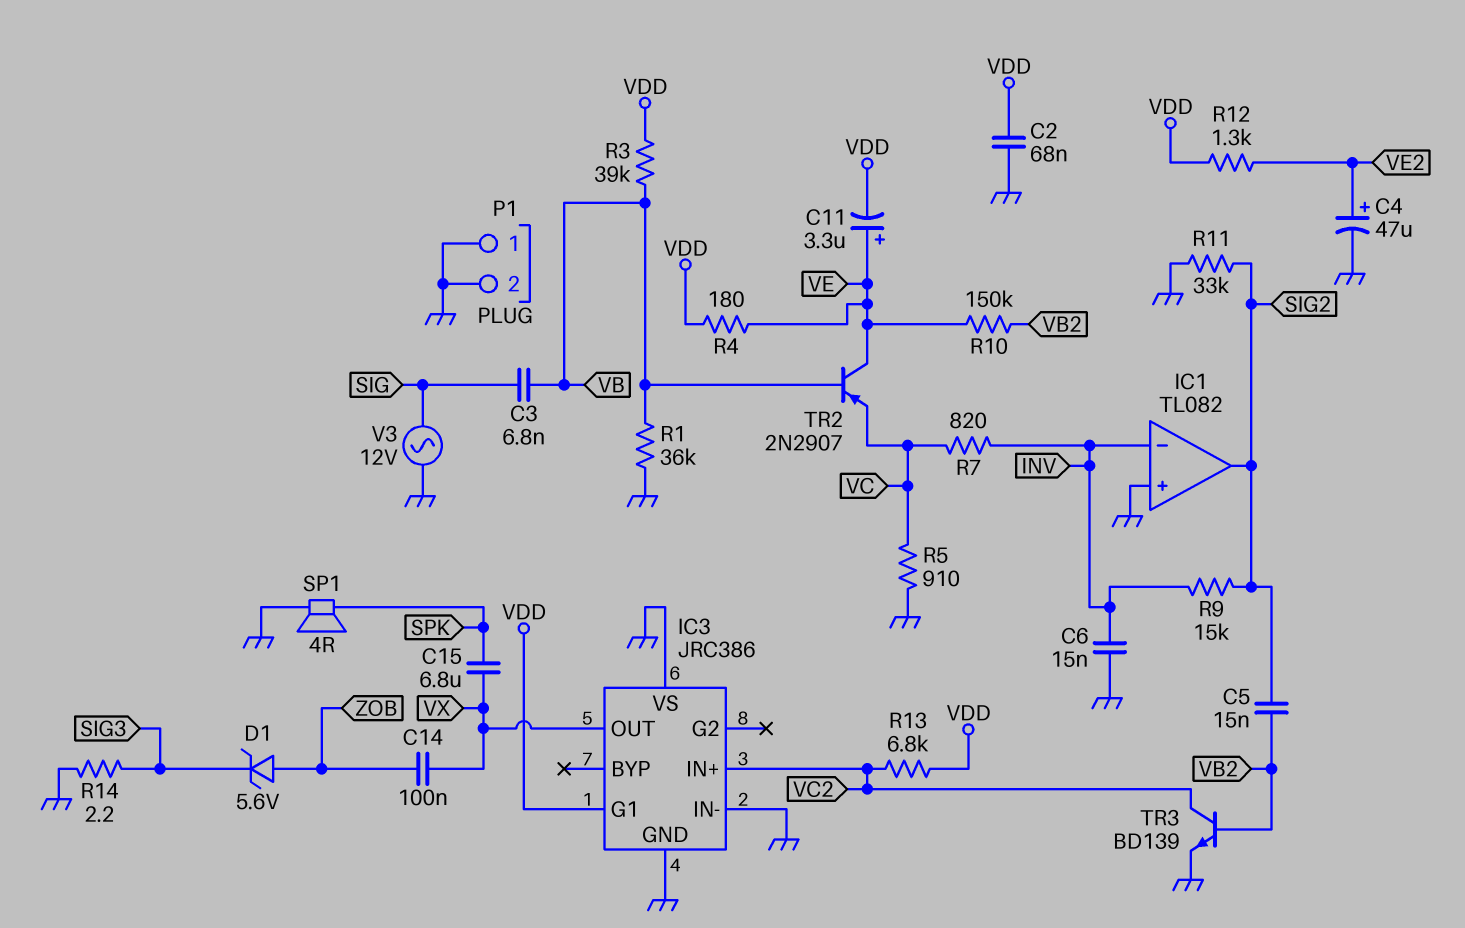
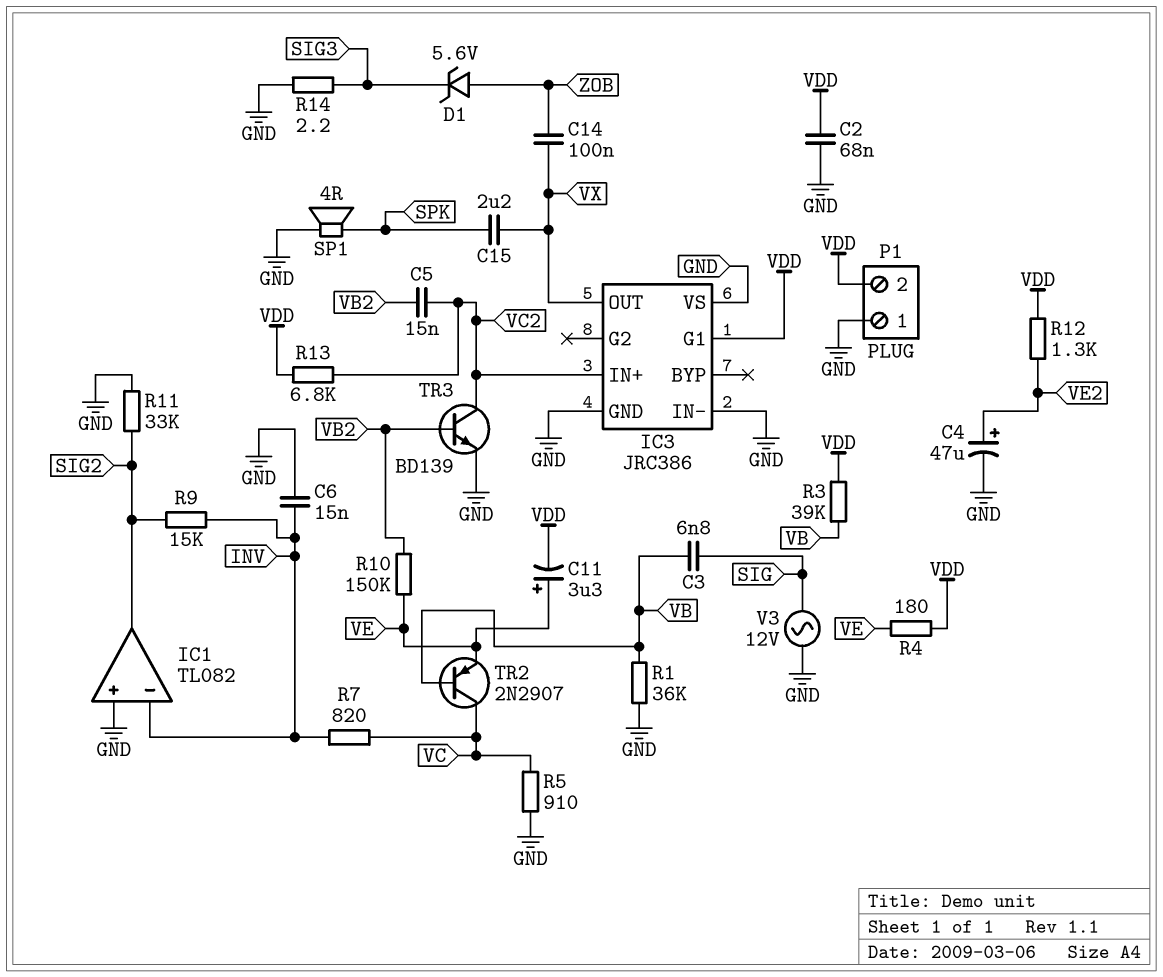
C5: 15nF (SIG2, VB2) -> 15nF (VB2, VC2)
C15: 6.8uF (SPK, VX) -> 2.2uF (SPK, VX)
P1 pin 2: GND -> VDD
TR2: PNP 2N2907 (B VB, C VE, E VC) -> PNP 2N2907 (B VB, C VC, E VE)

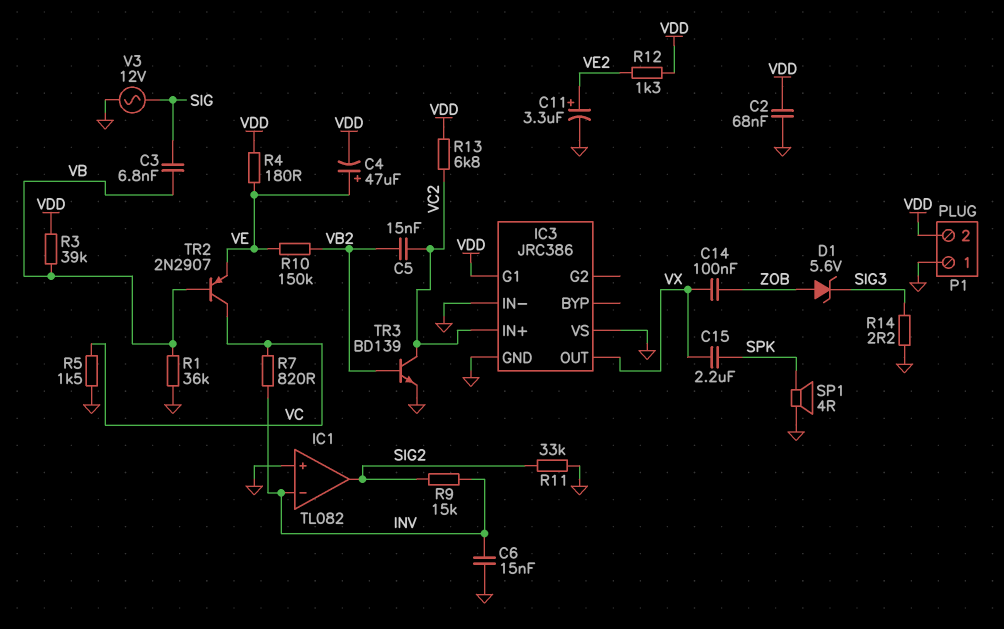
C4: 47uF (plus VE2, minus GND) -> 47uF (plus VE, minus VDD)
C11: 3.3uF (plus VE, minus VDD) -> 3.3uF (plus VE2, minus GND)
R5: 910 (GND, VC) -> 1.5k (GND, VC)

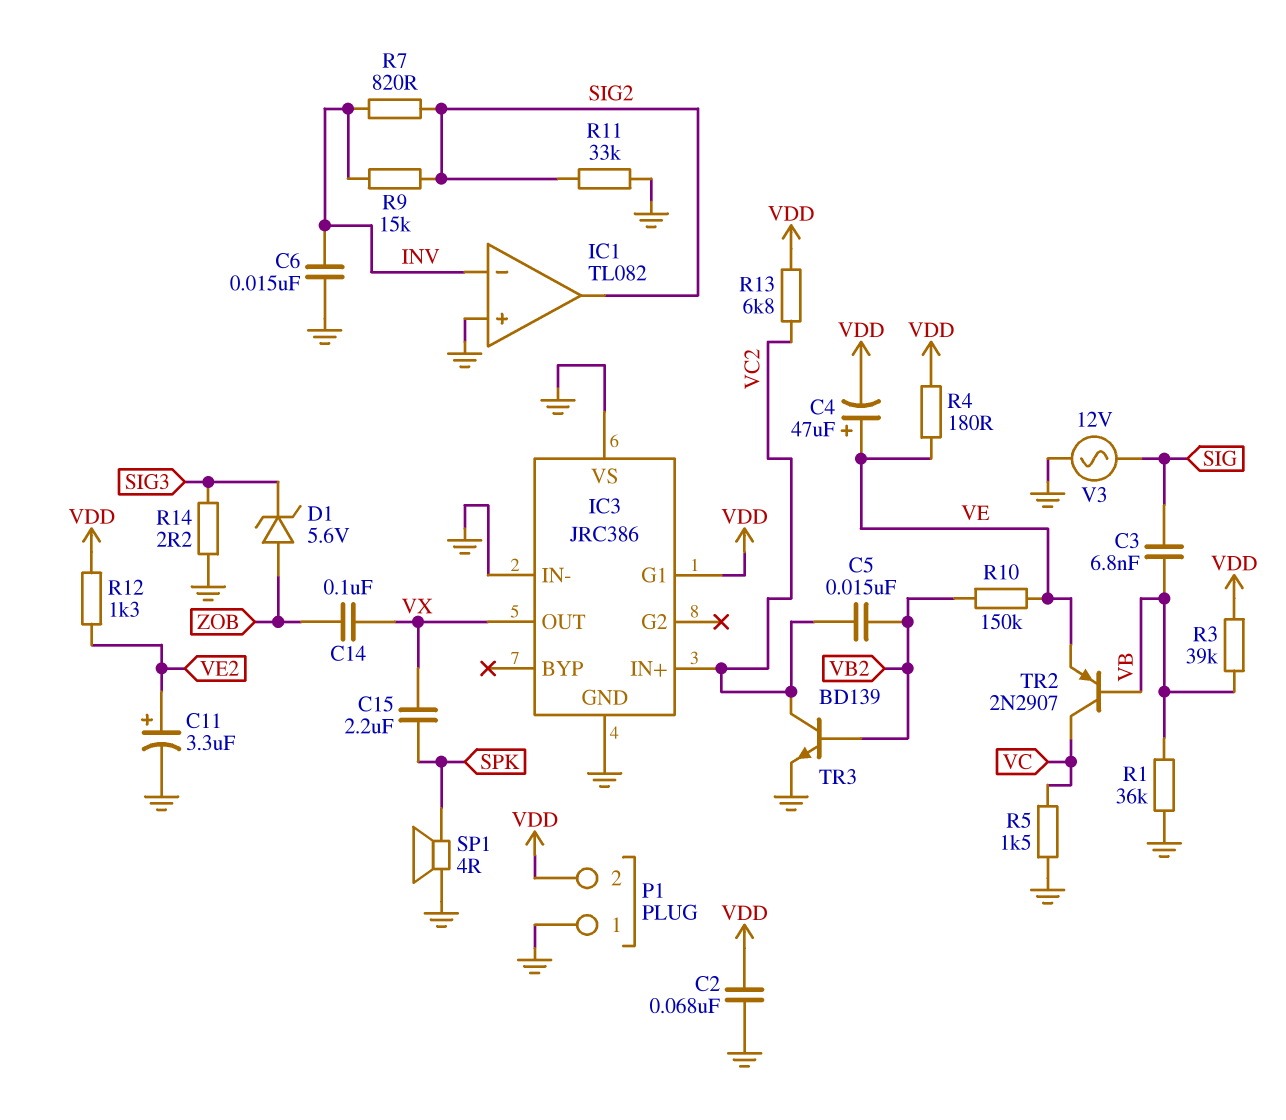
R7: 820 (INV, VC) -> 820 (INV, SIG2)

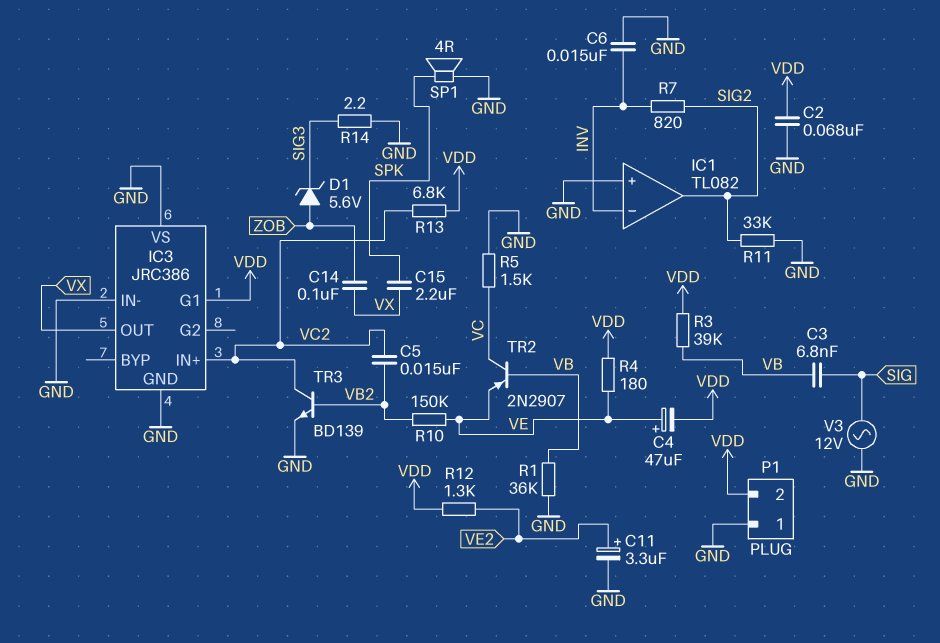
R9: 15k (INV, SIG2) -> none

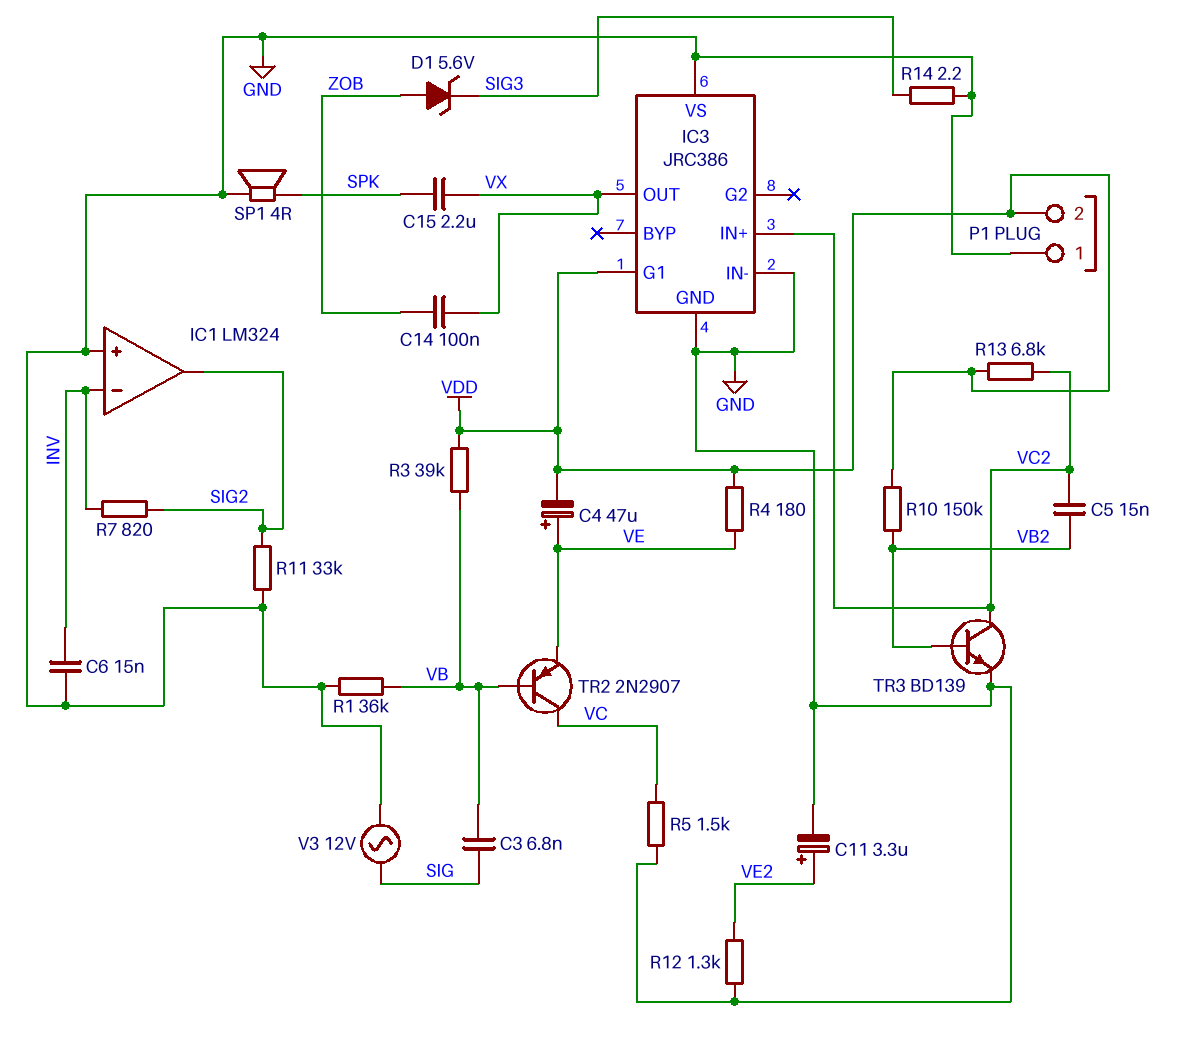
C2: 68nF (GND, VDD) -> none
IC1: TL082 -> LM324
R10: 150k (VB2, VE) -> 150k (VB2, VDD)
R12: 1.3k (VDD, VE2) -> 1.3k (GND, VE2)

